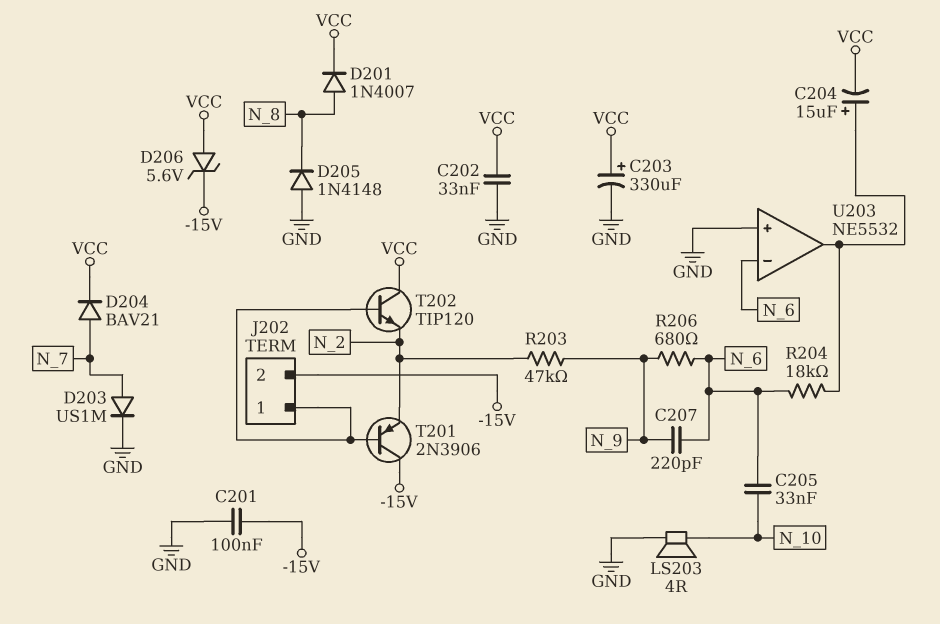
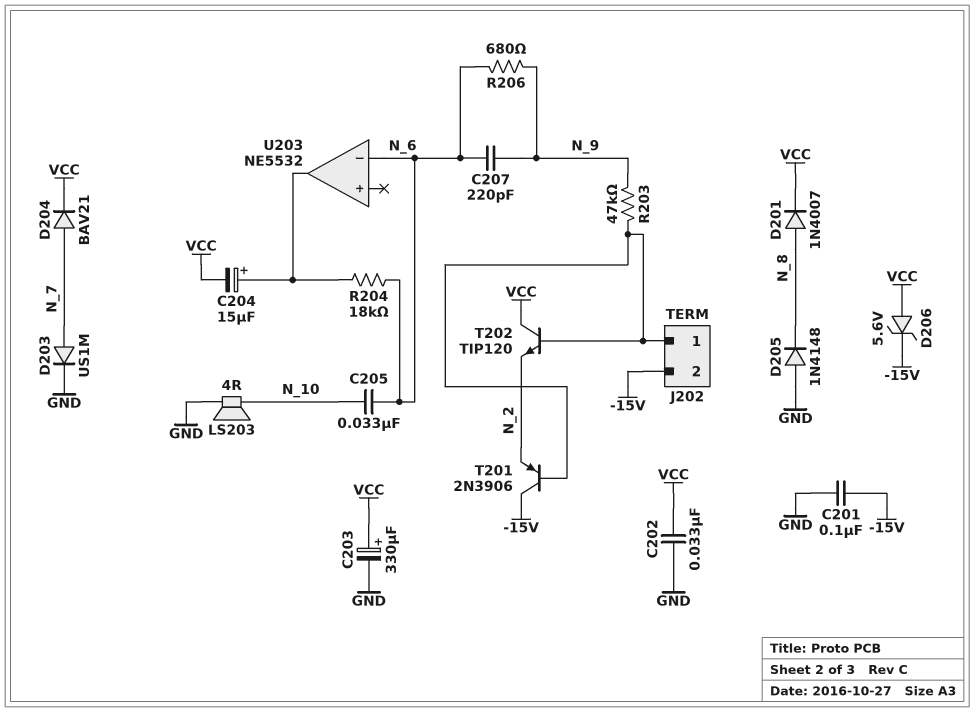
R203: 47k (N_2, N_9) -> 47k (J202/1, N_9)
U203 pin in+: GND -> none

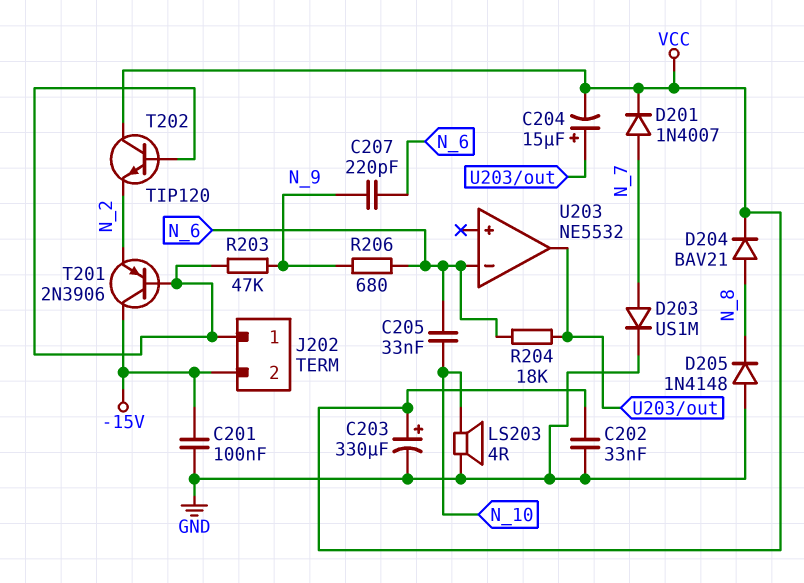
D201: diode 1N4007 (A N_8, K VCC) -> diode 1N4007 (A N_7, K VCC)
D204: diode BAV21 (A N_7, K VCC) -> diode BAV21 (A N_8, K VCC)
D206: zener 5.6V (A VCC, K -15V) -> none

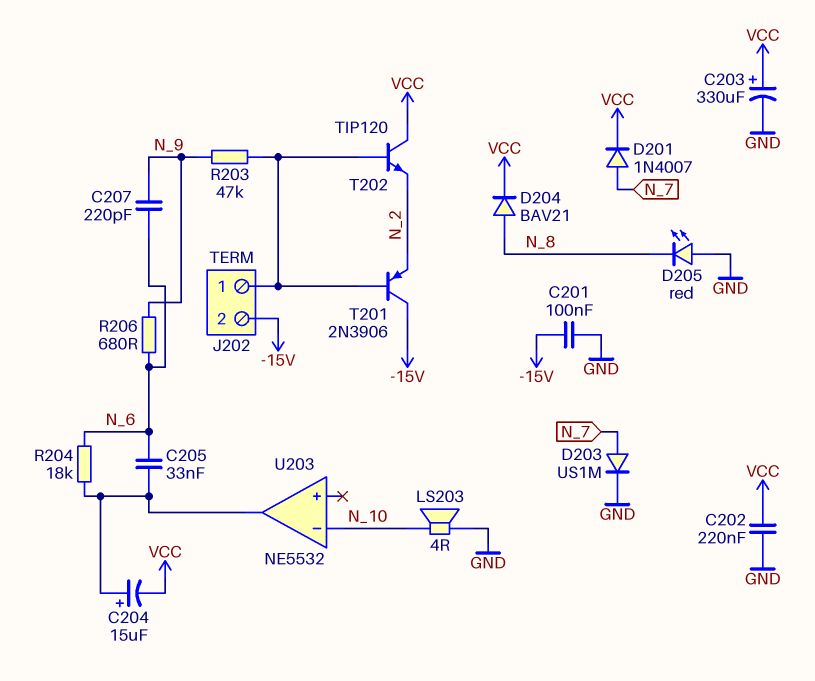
C202: 33nF (GND, VCC) -> 220nF (GND, VCC)
C205: 33nF (N_6, N_10) -> 33nF (N_6, U203/out)
D205: diode 1N4148 (A GND, K N_8) -> LED red (A GND, K N_8)
U203 pin in-: N_6 -> N_10

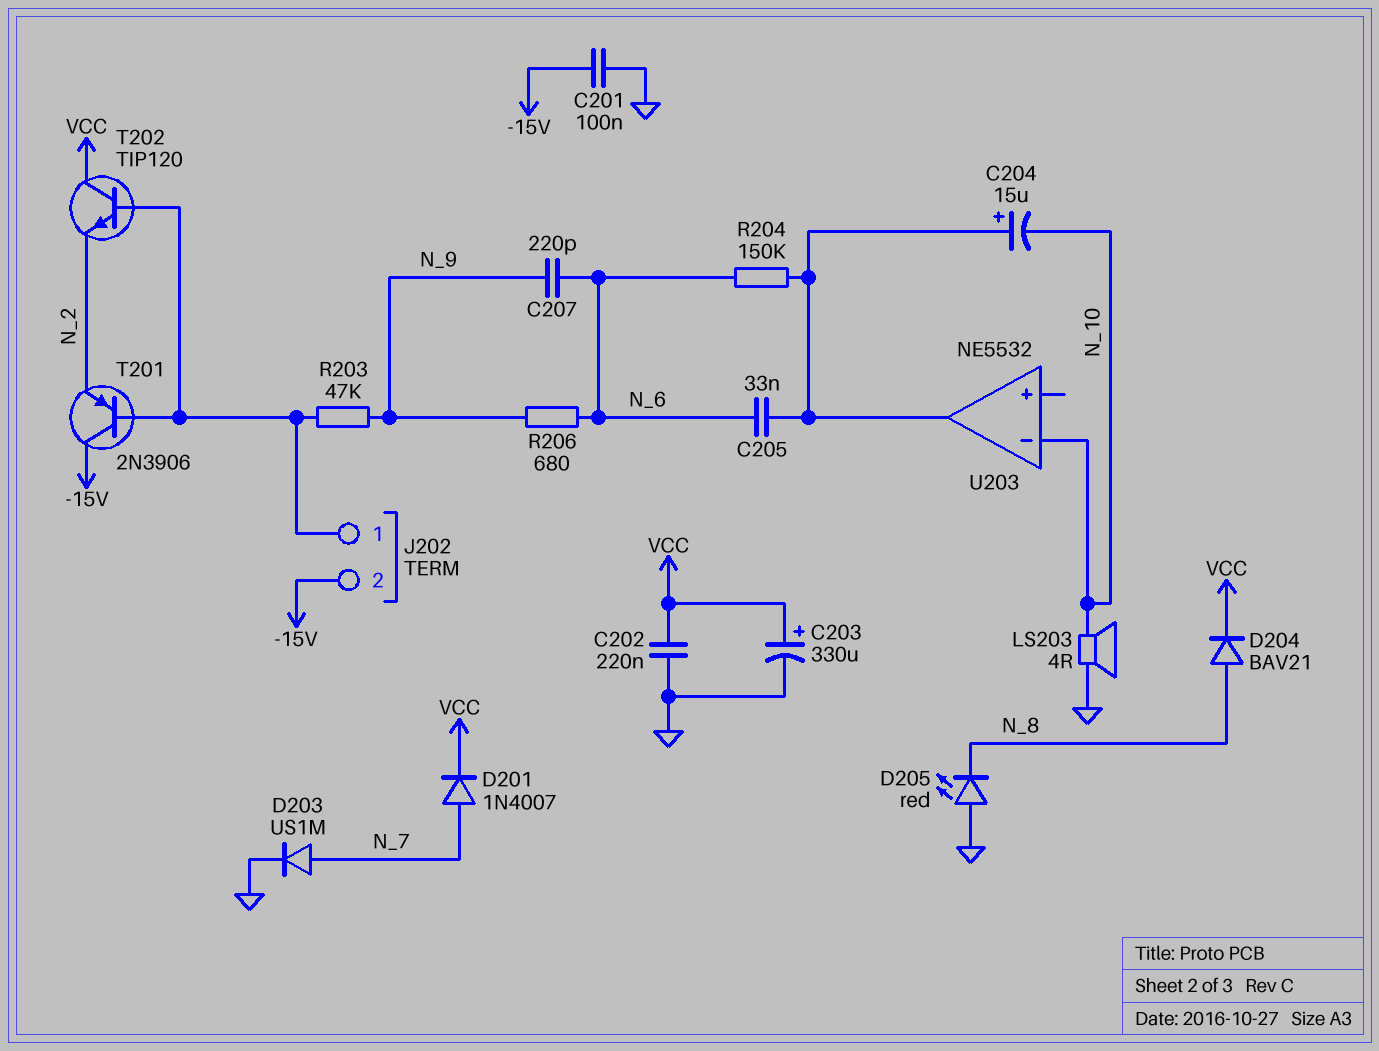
C204: 15uF (plus U203/out, minus VCC) -> 15uF (plus U203/out, minus N_10)
R204: 18k (N_6, U203/out) -> 150k (N_6, U203/out)

